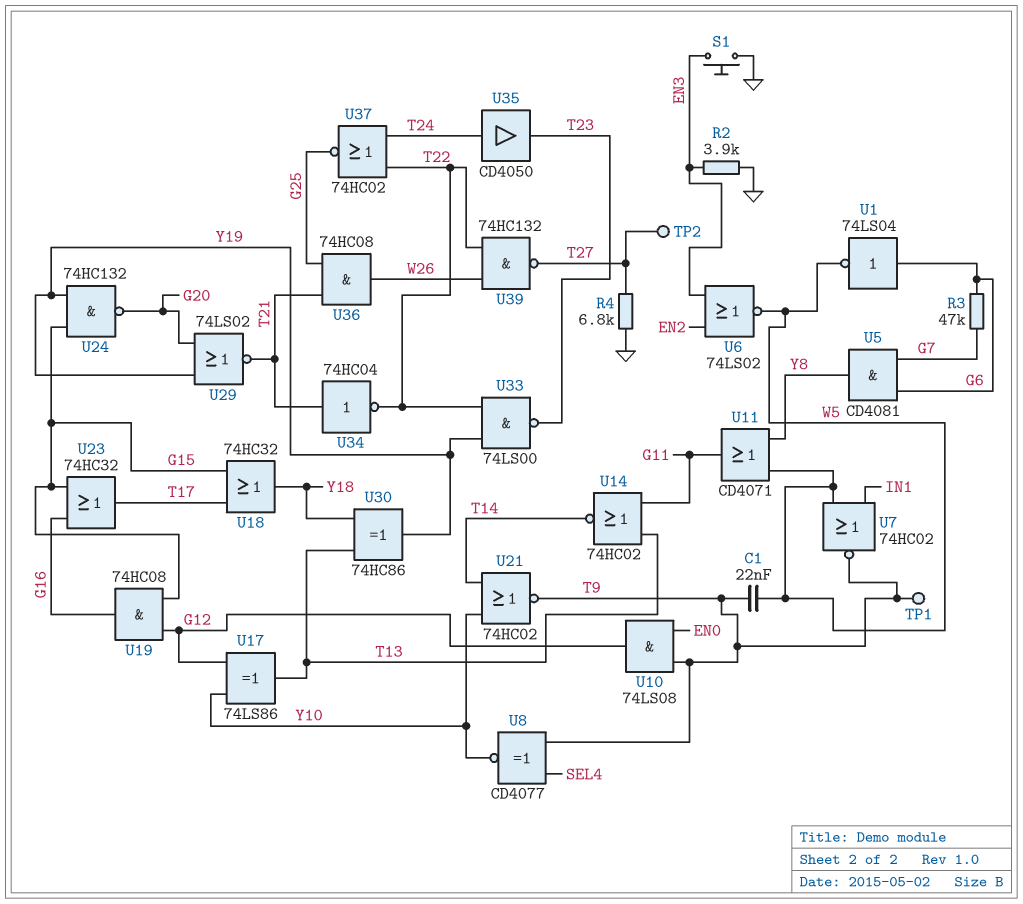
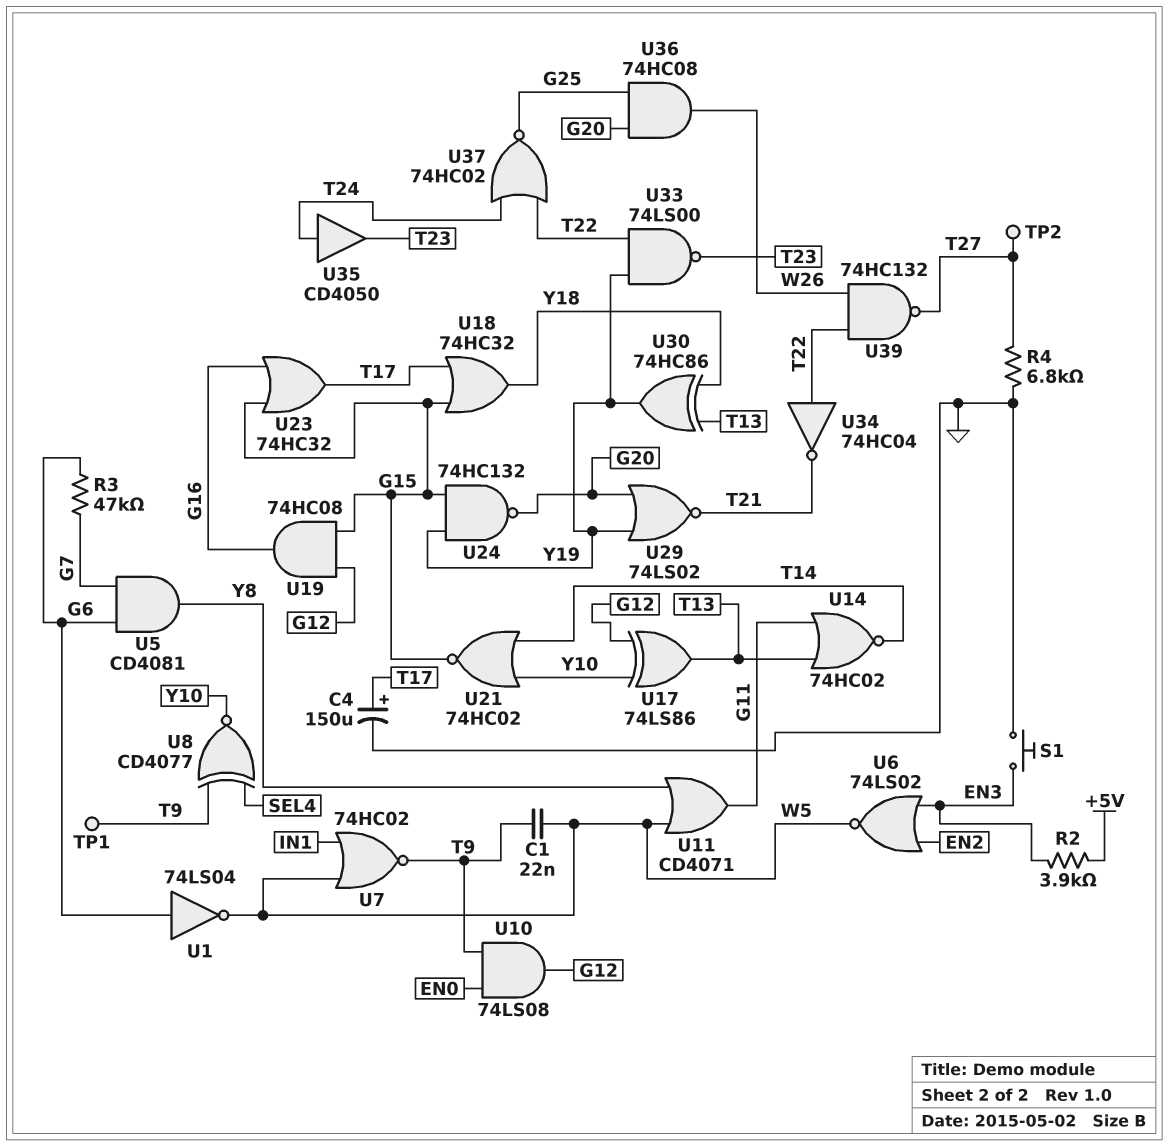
C4: none -> 150uF (plus T17, minus GND)
R2: 3.9k (EN3, GND) -> 3.9k (+5V, EN3)
U21: NOR 74HC02 (in T14, in Y10, out T9) -> NOR 74HC02 (in T14, in Y10, out G15)
U34: NOT 74HC04 (in T21, out T22) -> NOT 74HC04 (in T22, out T21)
U36: AND 74HC08 (in G25, in T21, out W26) -> AND 74HC08 (in G20, in G25, out W26)

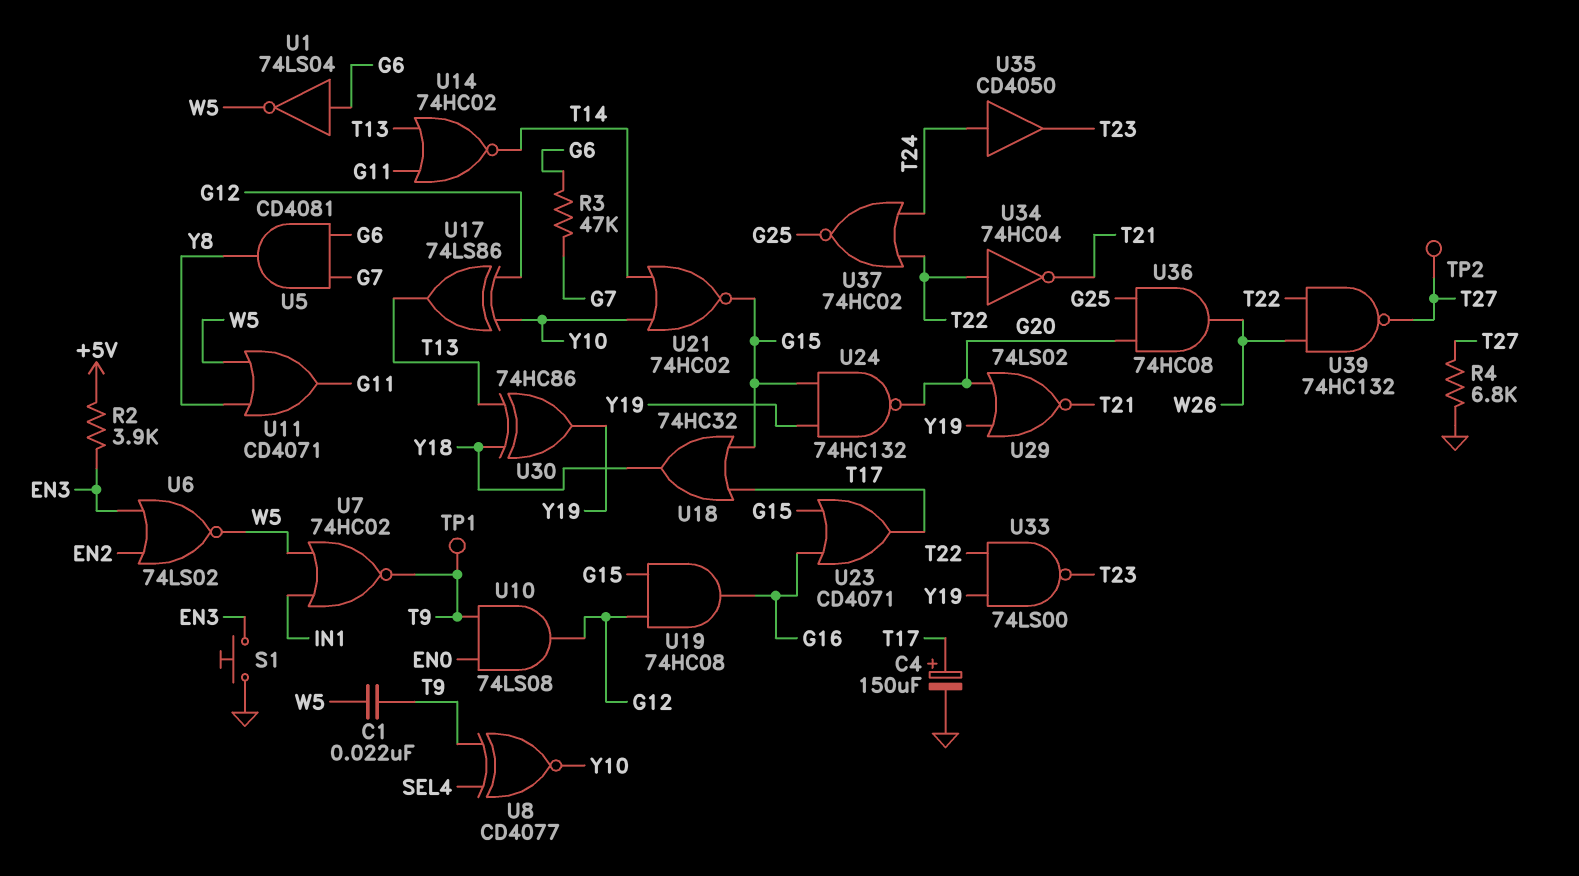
U23: OR 74HC32 (in G15, in G16, out T17) -> OR CD4071 (in G15, in G16, out T17)

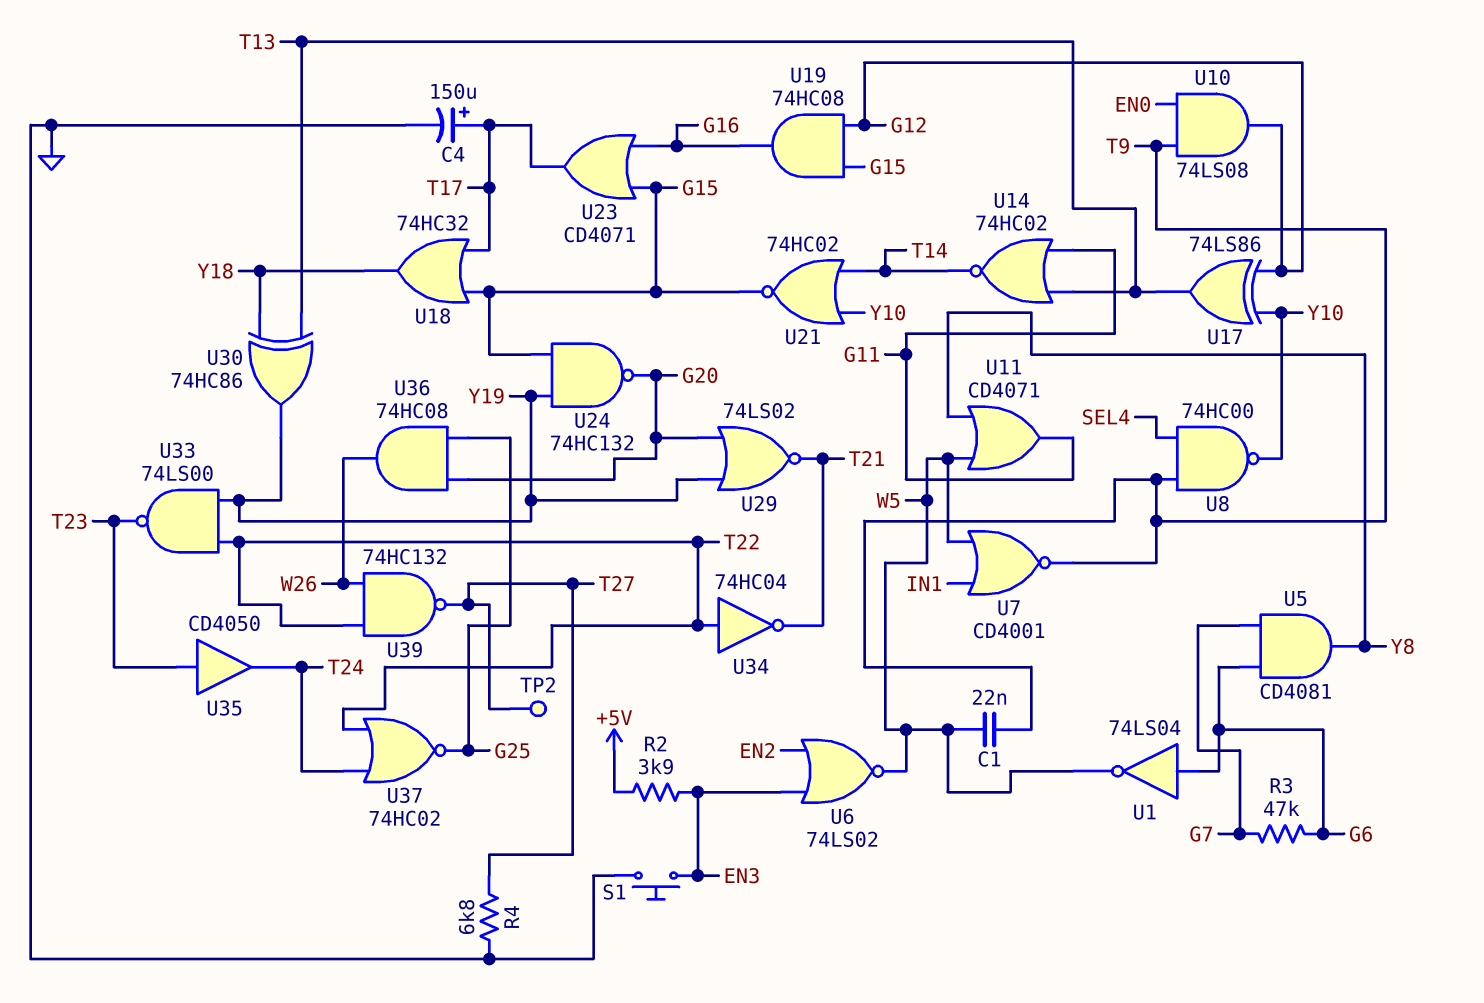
TP1: test point (T9) -> none
U7: NOR 74HC02 (in IN1, in W5, out T9) -> NOR CD4001 (in IN1, in W5, out T9)
U8: XNOR CD4077 (in SEL4, in T9, out Y10) -> NAND 74HC00 (in SEL4, in T9, out Y10)
U35: buffer CD4050 (in T24, out T23) -> buffer CD4050 (in T23, out T24)

